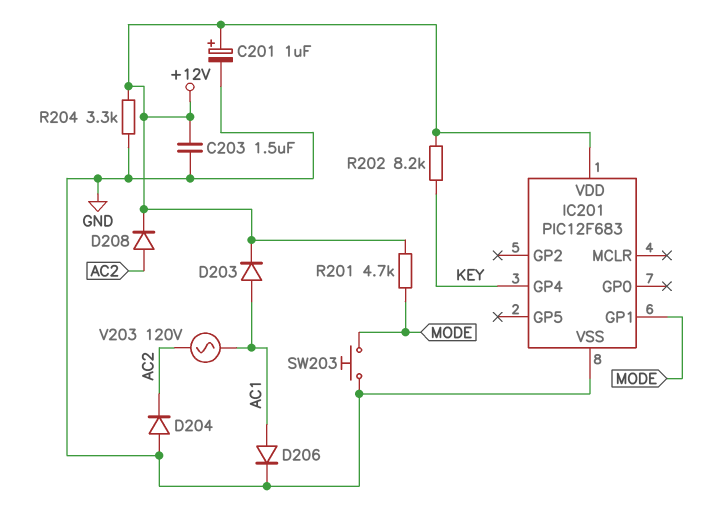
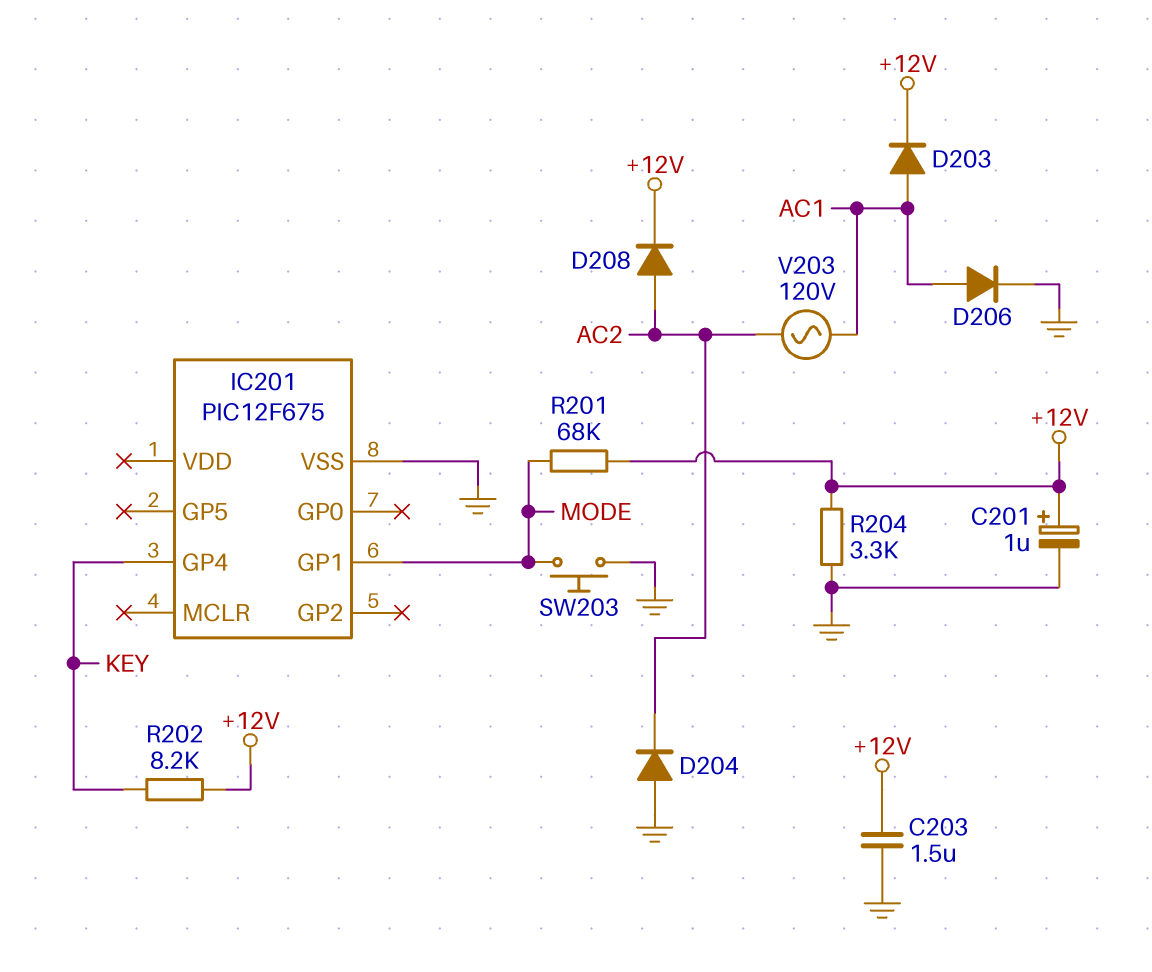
IC201: PIC12F683 -> PIC12F675
IC201 pin VDD: +12V -> none
R201: 4.7k (+12V, MODE) -> 68k (+12V, MODE)

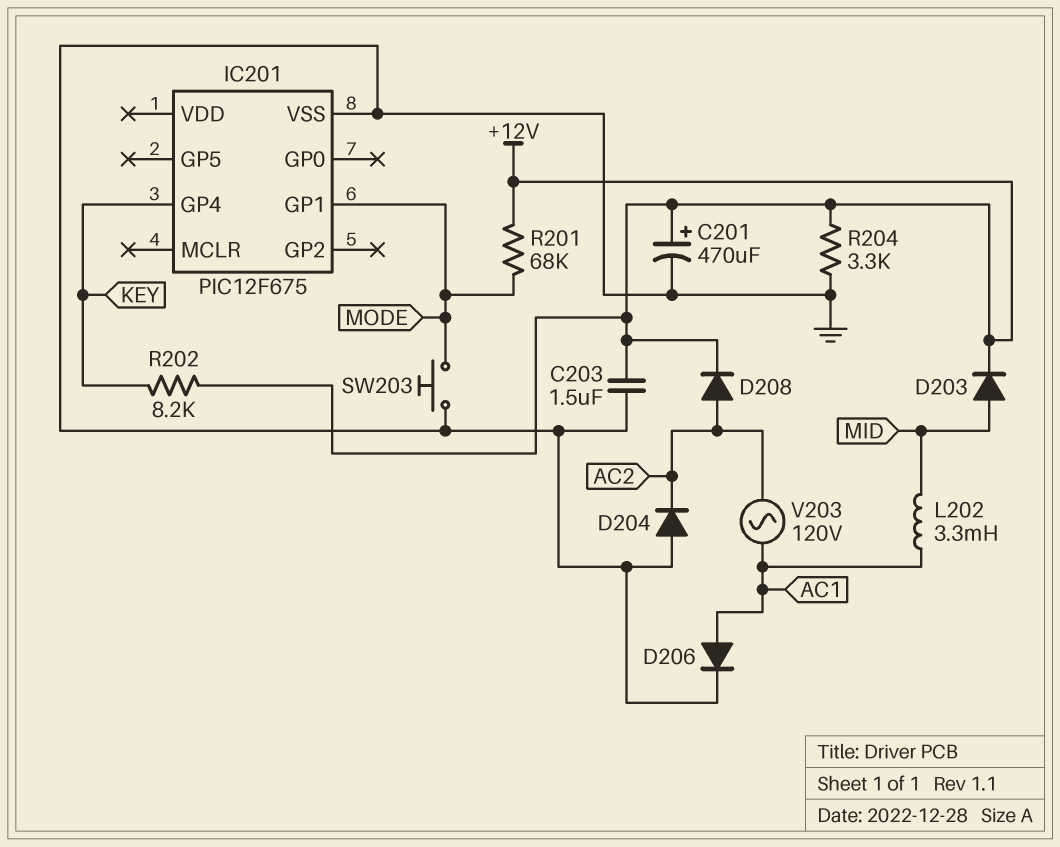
C201: 1uF (plus +12V, minus GND) -> 470uF (plus +12V, minus GND)
D203: diode (A AC1, K +12V) -> diode (A MID, K +12V)
L202: none -> 3.3mH (AC1, MID)

